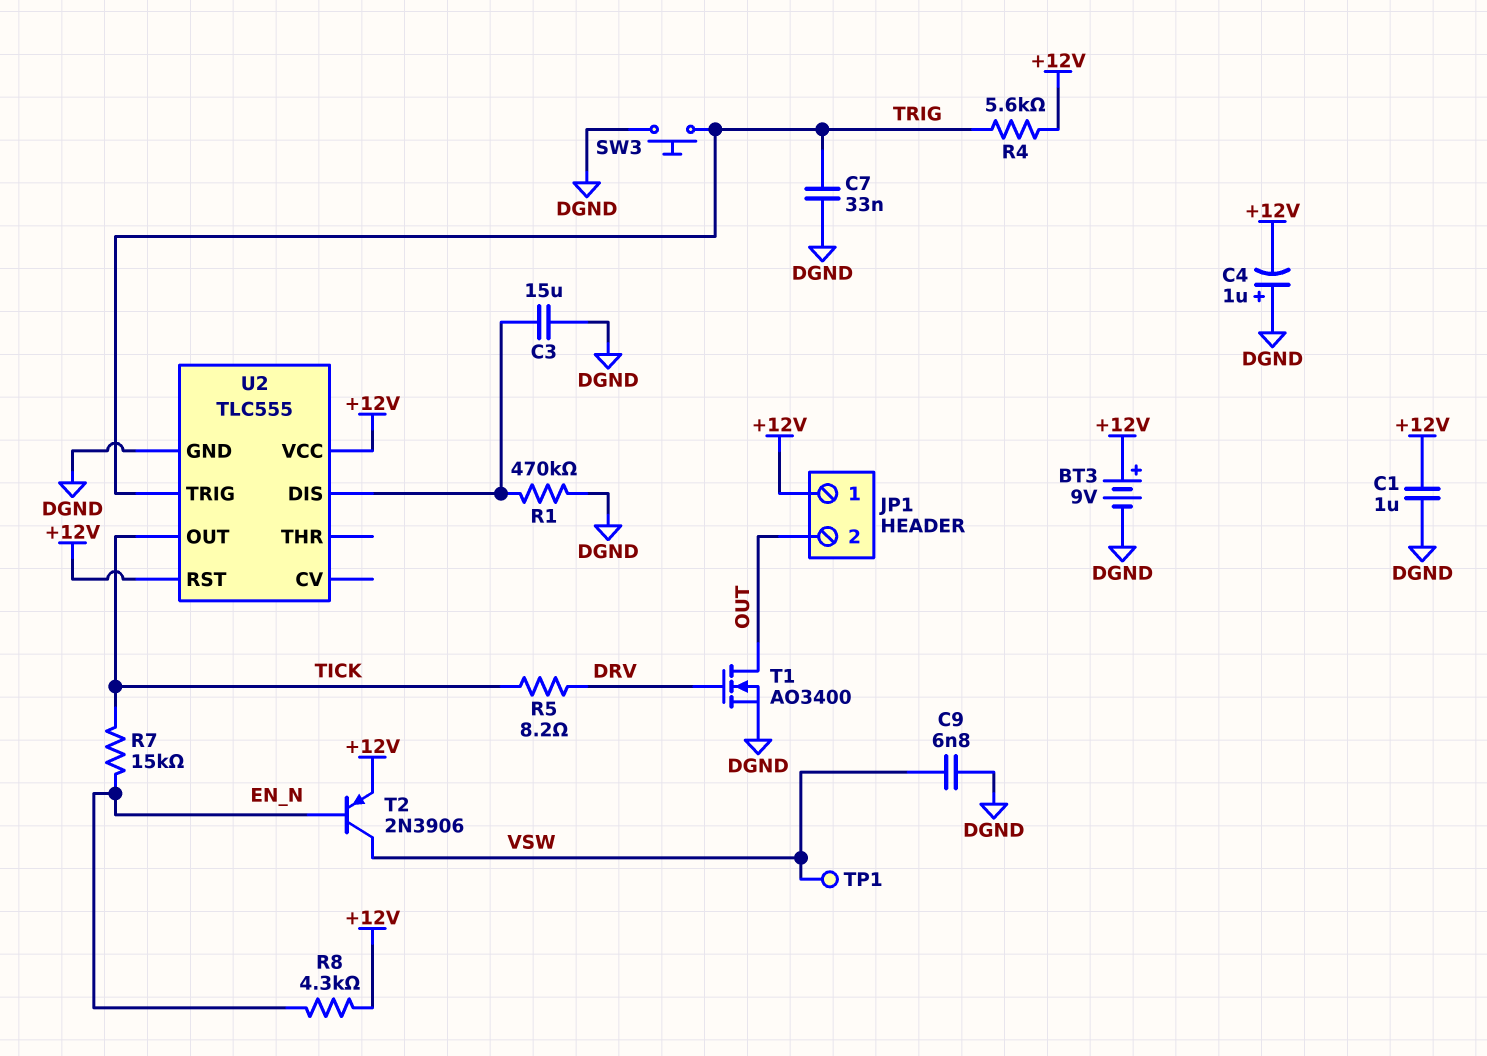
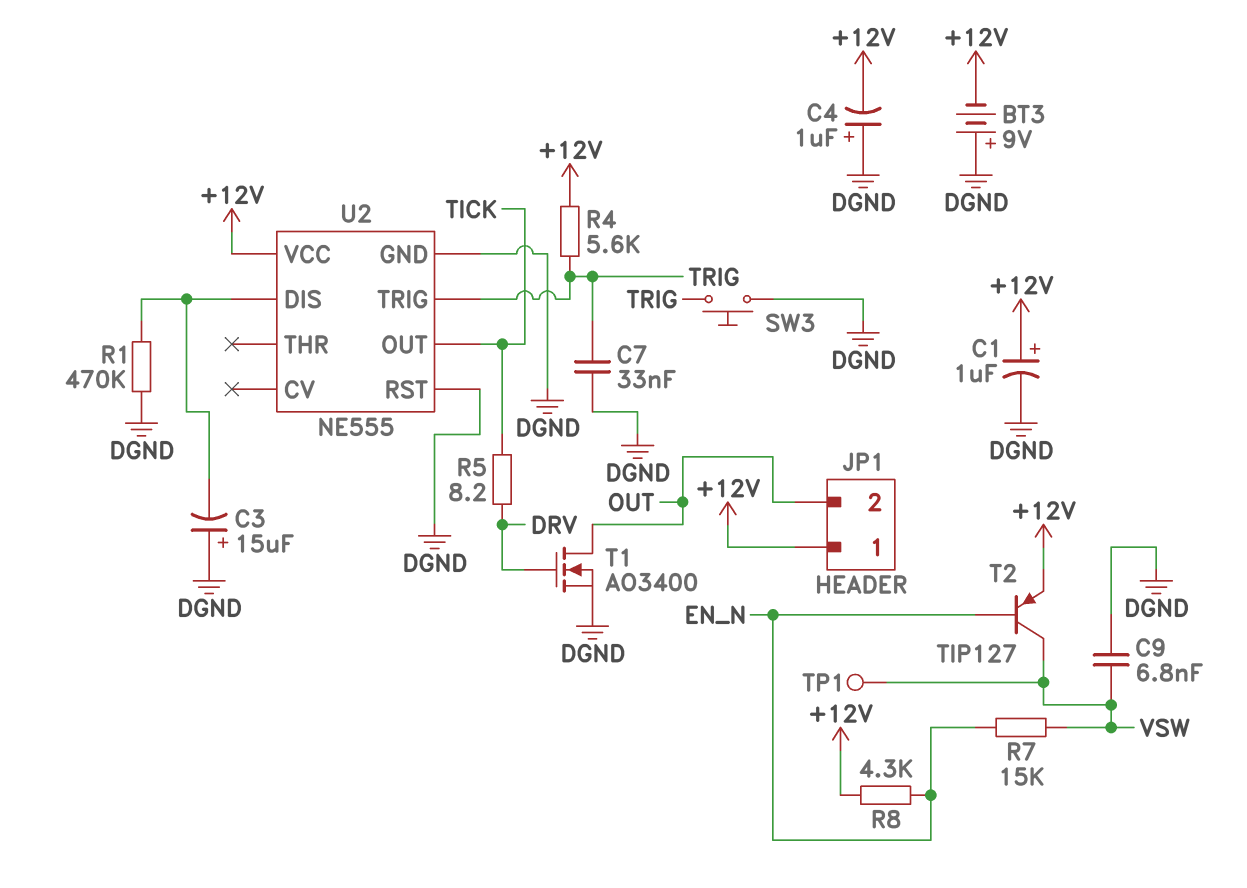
BT3: 9V (plus +12V, minus DGND) -> 9V (plus DGND, minus +12V)
C1: 1uF (+12V, DGND) -> 1uF (plus +12V, minus DGND)
C3: 15uF (DGND, U2/DIS) -> 15uF (plus DGND, minus U2/DIS)
R7: 15k (EN_N, TICK) -> 15k (EN_N, VSW)
T2: PNP 2N3906 (B EN_N, C VSW, E +12V) -> PNP TIP127 (B EN_N, C VSW, E +12V)
U2: TLC555 -> NE555
U2 pin RST: +12V -> DGND

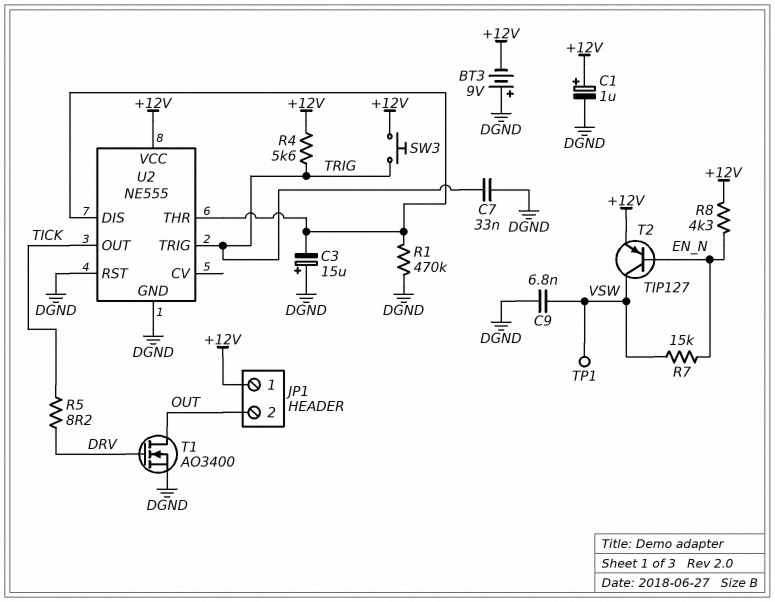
C4: 1uF (plus DGND, minus +12V) -> none
SW3: button (DGND, TRIG) -> button (+12V, TRIG)
U2 pin THR: none -> U2/DIS

